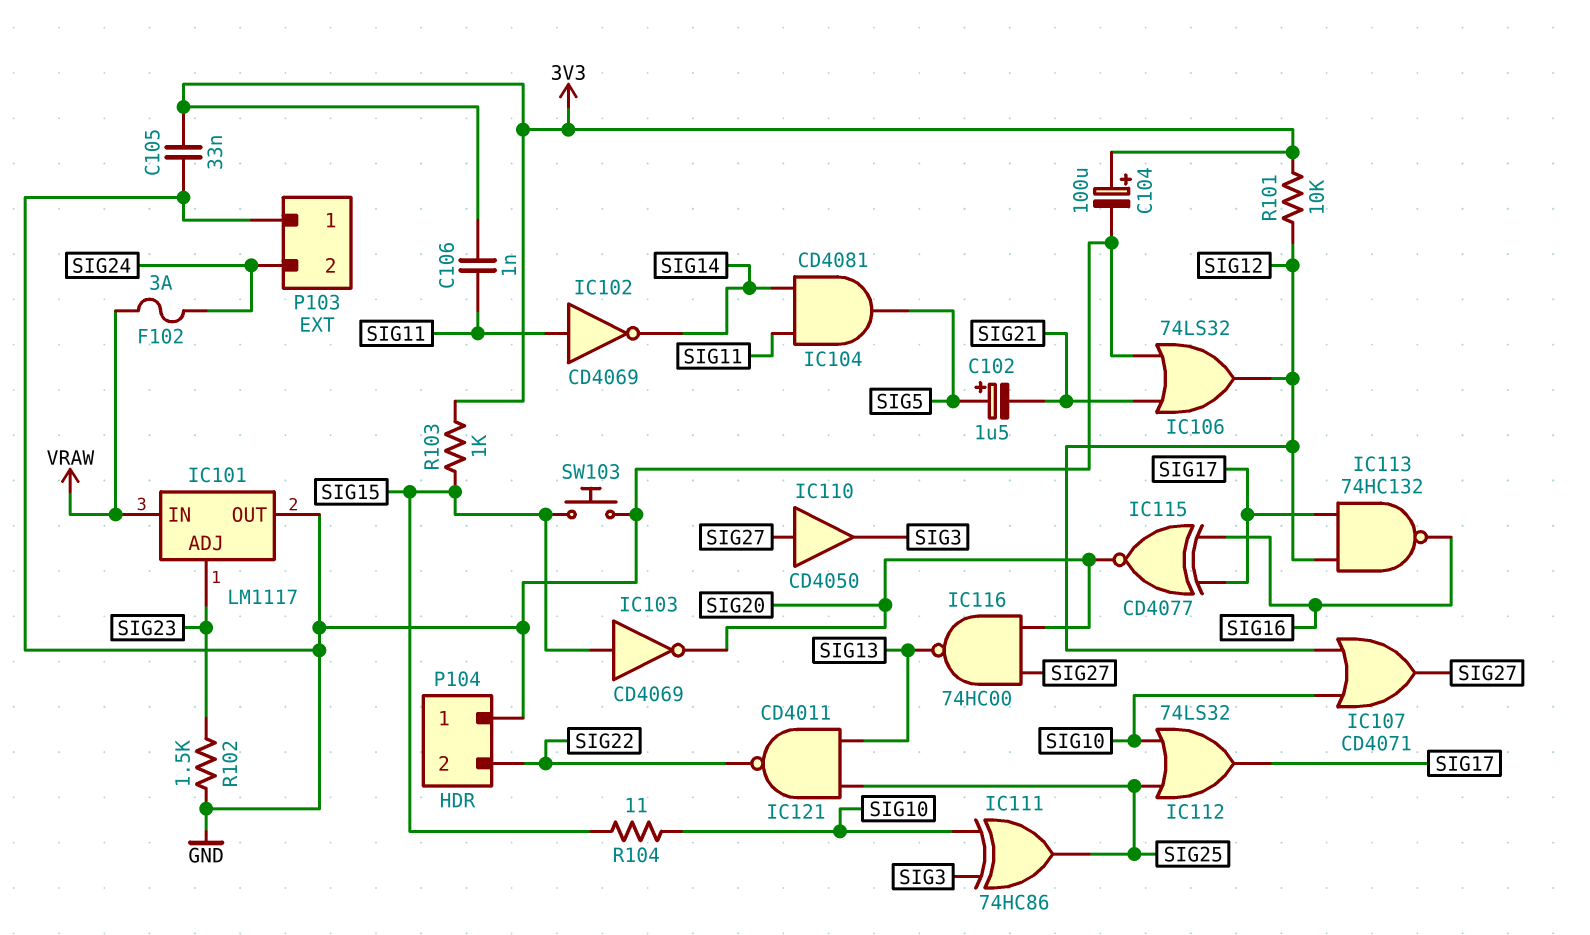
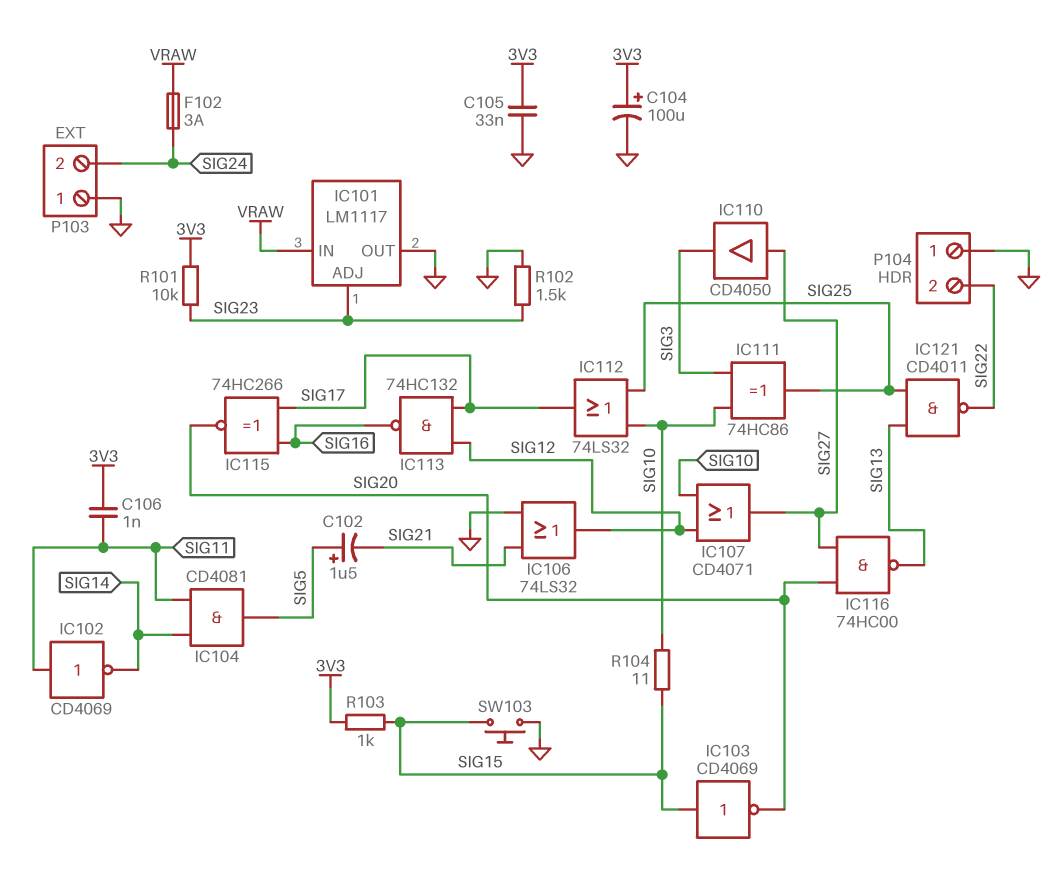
IC115: XNOR CD4077 (in SIG16, in SIG17, out SIG20) -> XNOR 74HC266 (in SIG16, in SIG17, out SIG20)
R101: 10k (3V3, SIG12) -> 10k (3V3, SIG23)

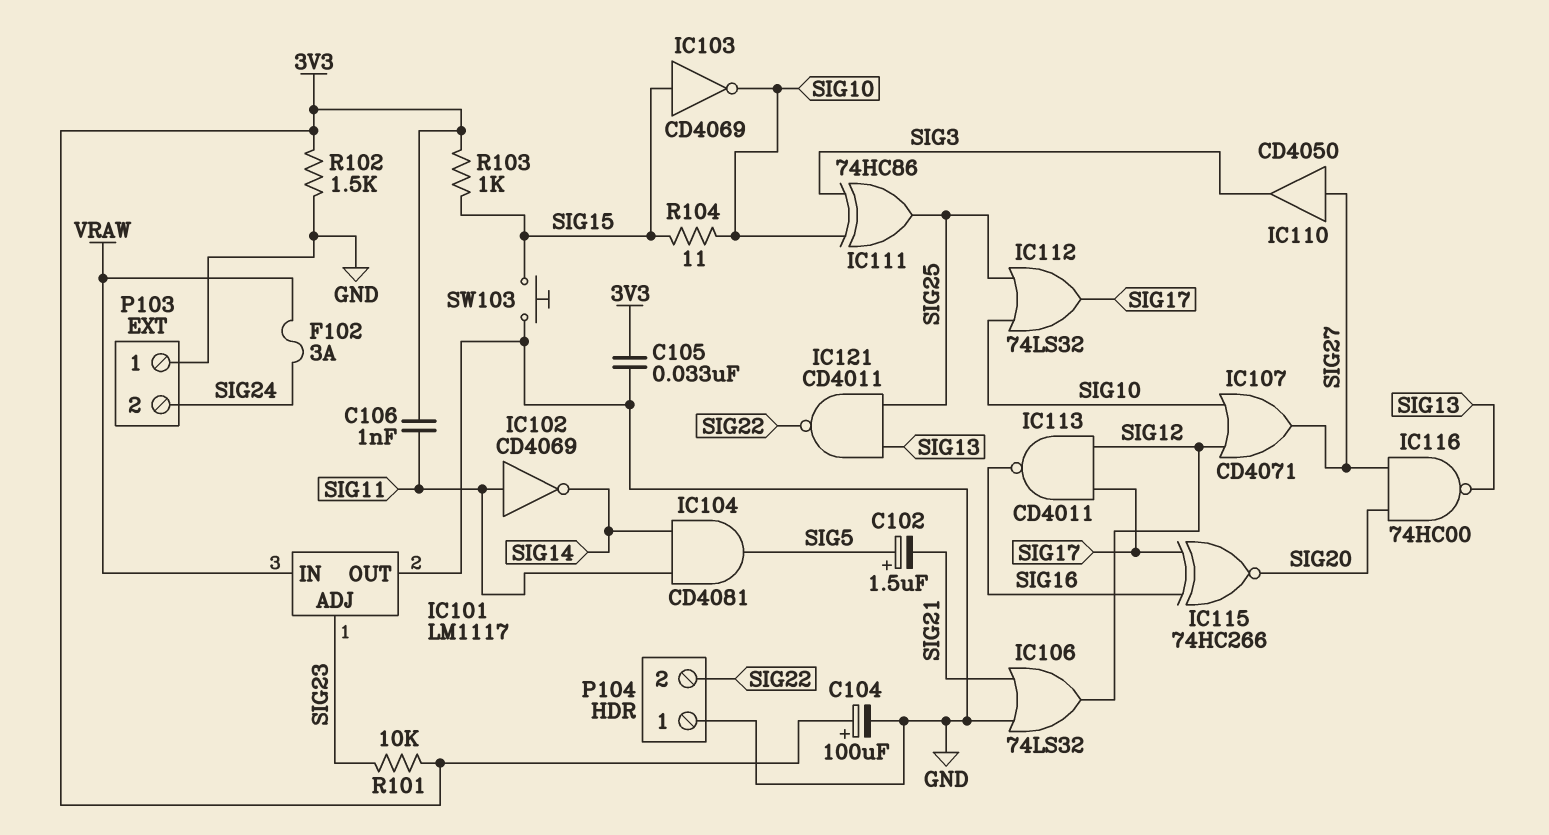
IC103: NOT CD4069 (in SIG15, out SIG20) -> NOT CD4069 (in SIG15, out SIG10)
IC113: NAND 74HC132 (in SIG12, in SIG17, out SIG16) -> NAND CD4011 (in SIG12, in SIG17, out SIG16)
R102: 1.5k (GND, SIG23) -> 1.5k (3V3, GND)

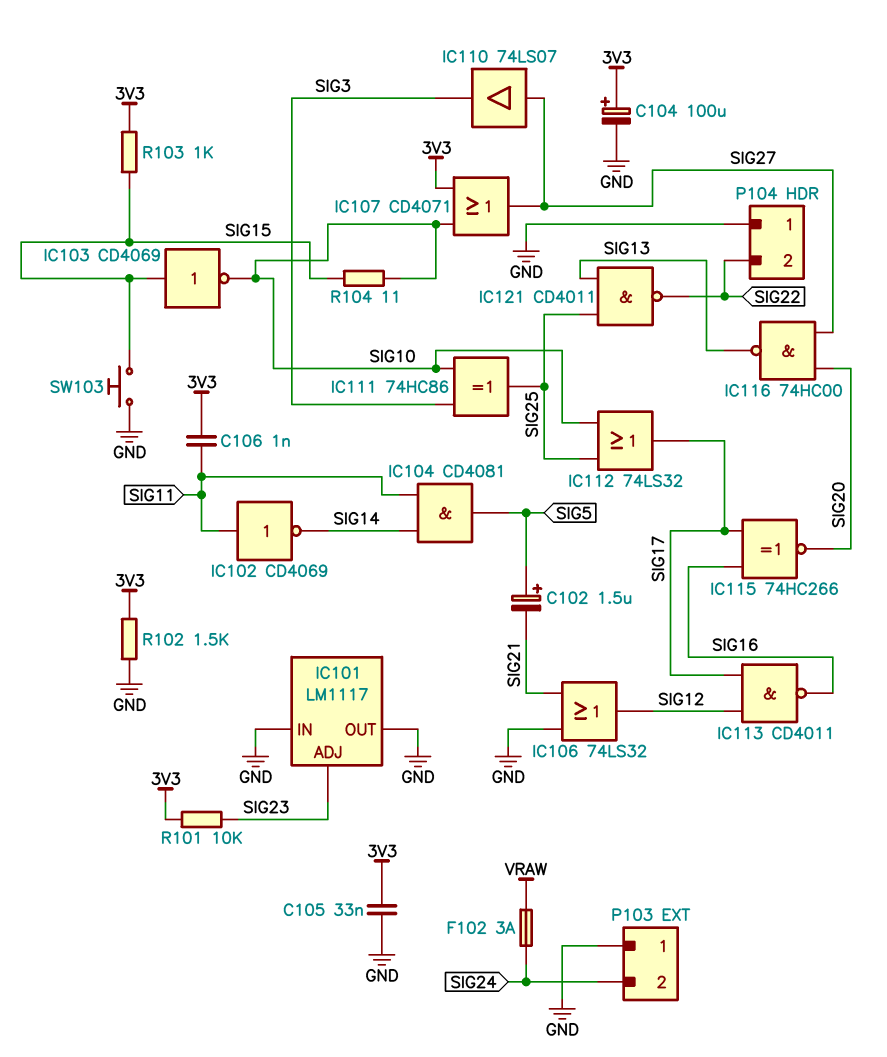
IC101 pin IN: VRAW -> GND
IC107: OR CD4071 (in SIG10, in SIG12, out SIG27) -> OR CD4071 (in 3V3, in SIG10, out SIG27)
IC110: buffer CD4050 (in SIG27, out SIG3) -> buffer 74LS07 (in SIG27, out SIG3)

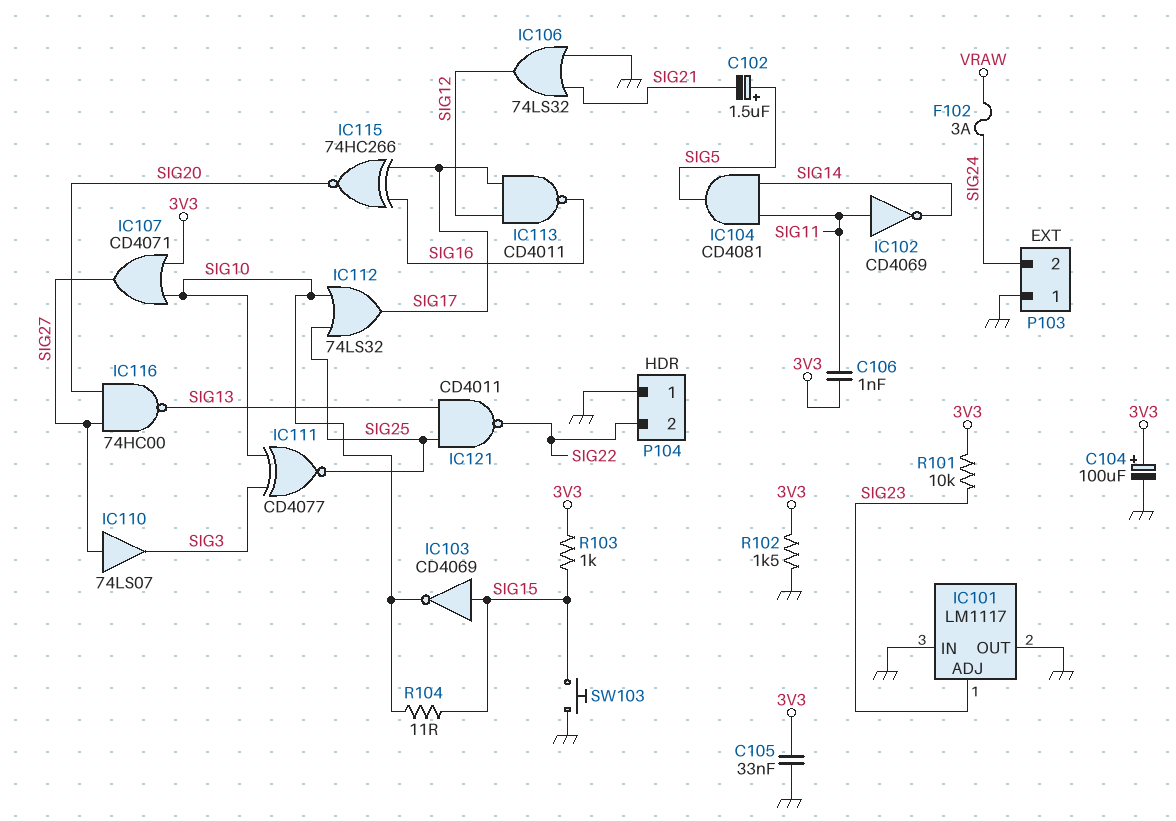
IC111: XOR 74HC86 (in SIG3, in SIG10, out SIG25) -> XNOR CD4077 (in SIG3, in SIG10, out SIG25)

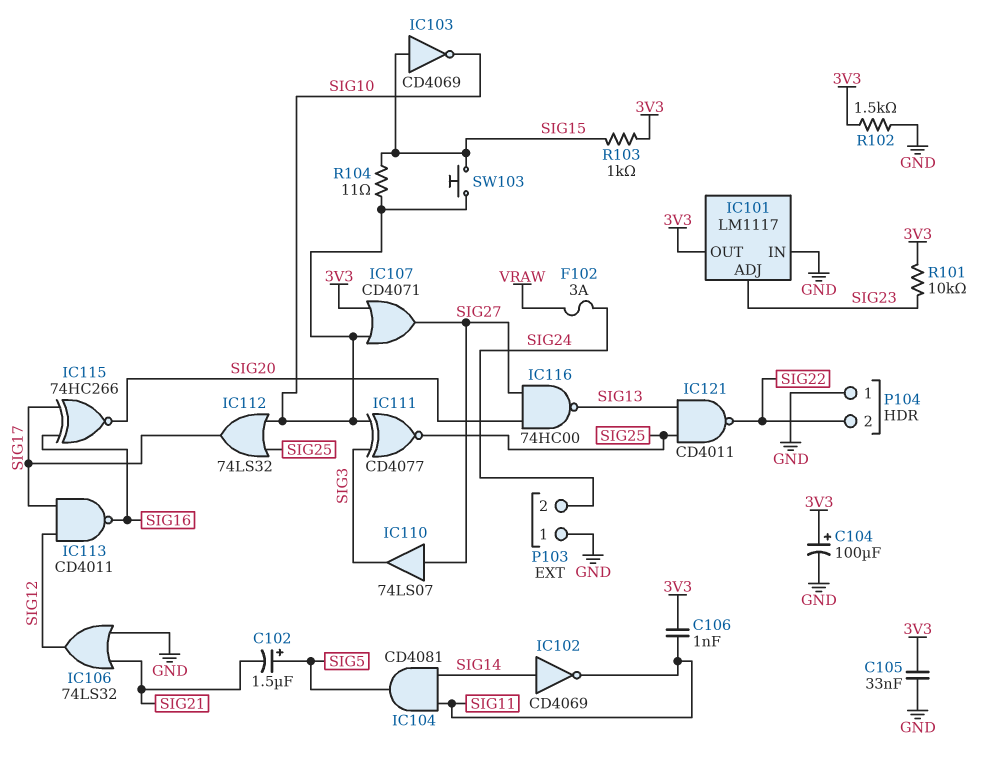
IC101 pin OUT: GND -> 3V3
IC102: NOT CD4069 (in SIG11, out SIG14) -> NOT CD4069 (in SIG14, out SIG11)
SW103: button (GND, SIG15) -> button (SIG10, SIG15)

